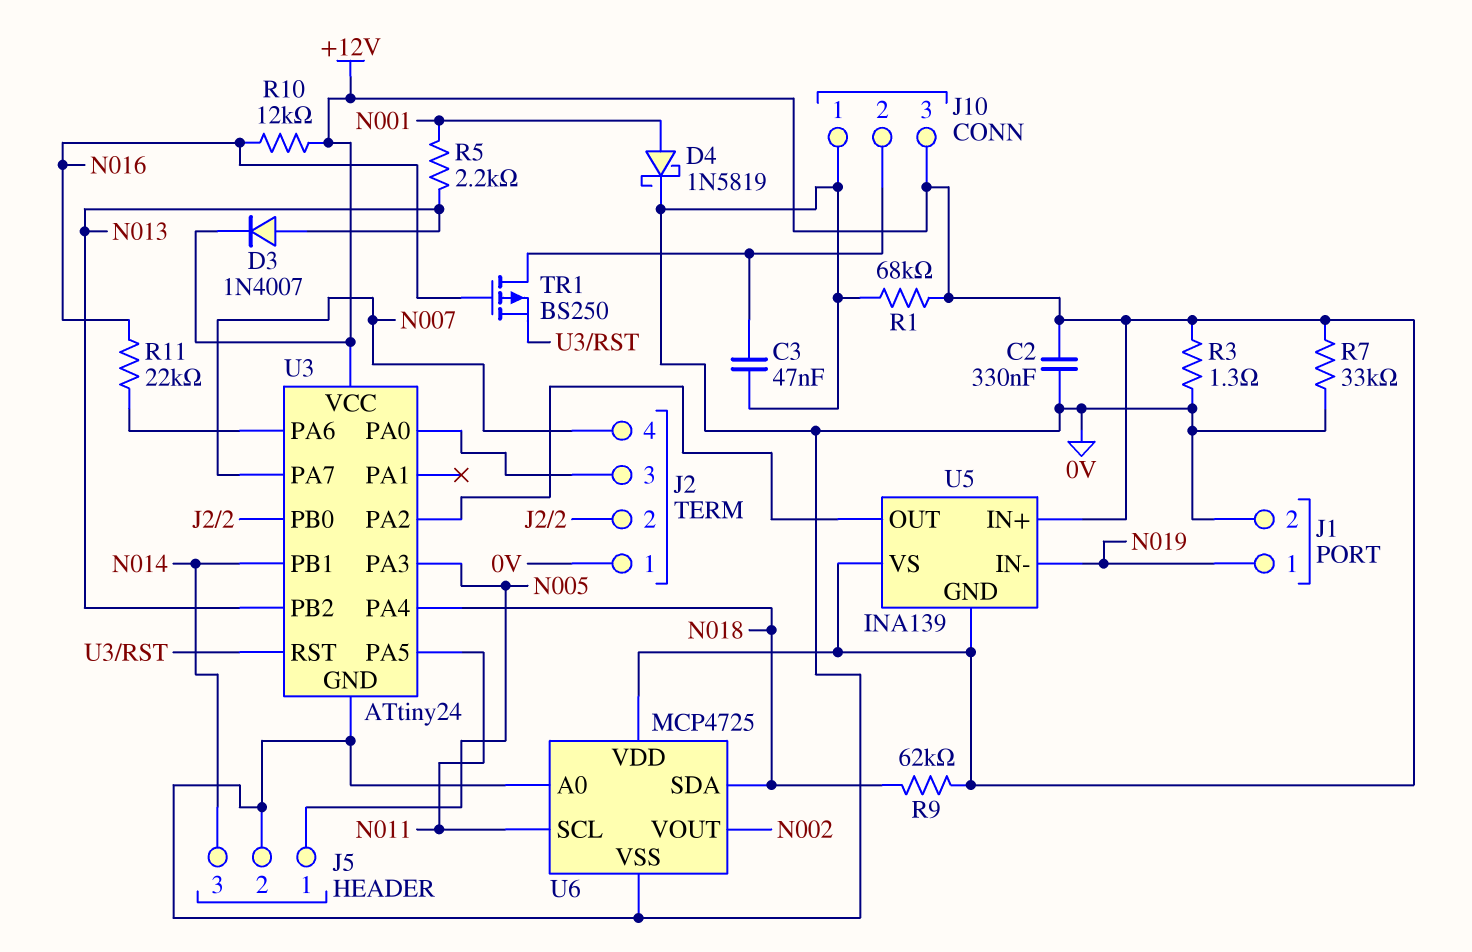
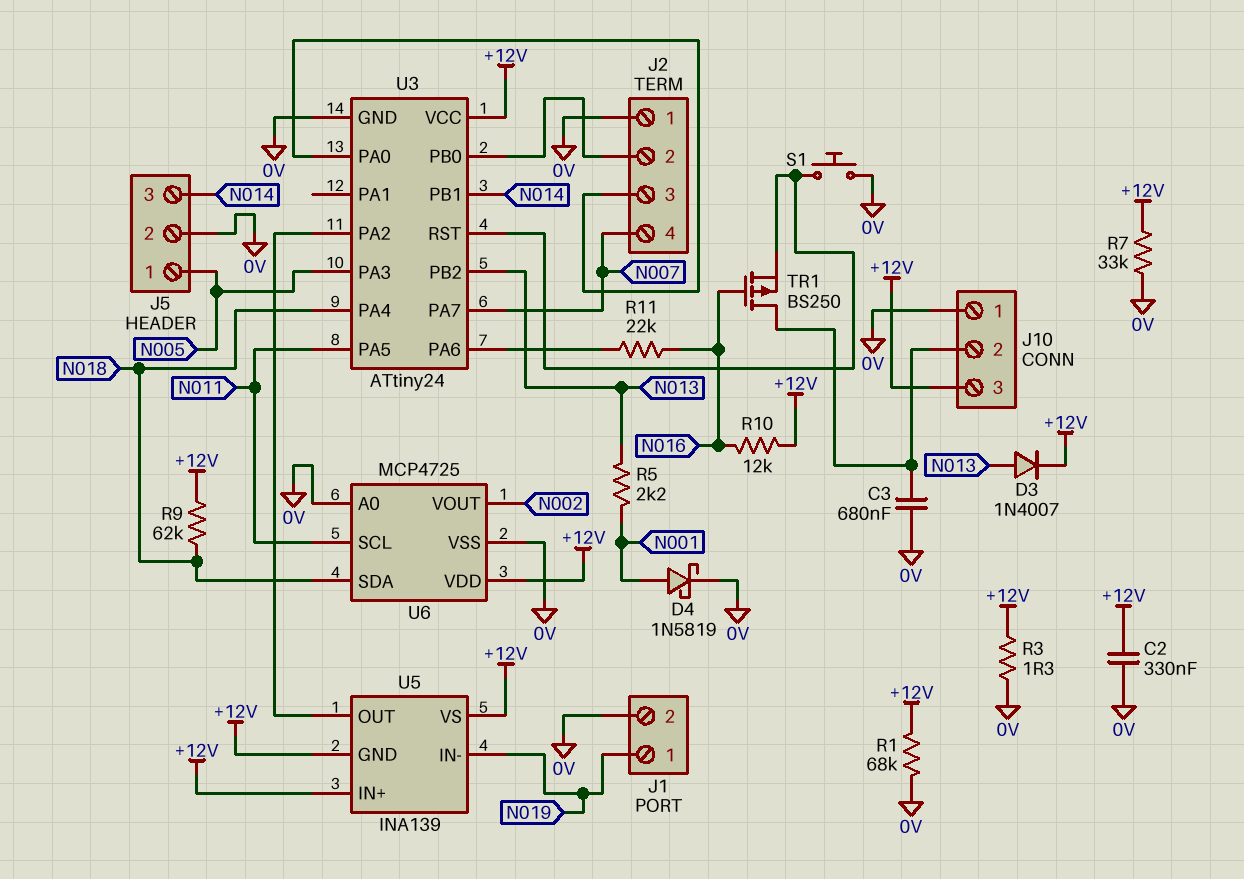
C3: 47nF (0V, J10/2) -> 680nF (0V, J10/2)
S1: none -> button (0V, U3/RST)

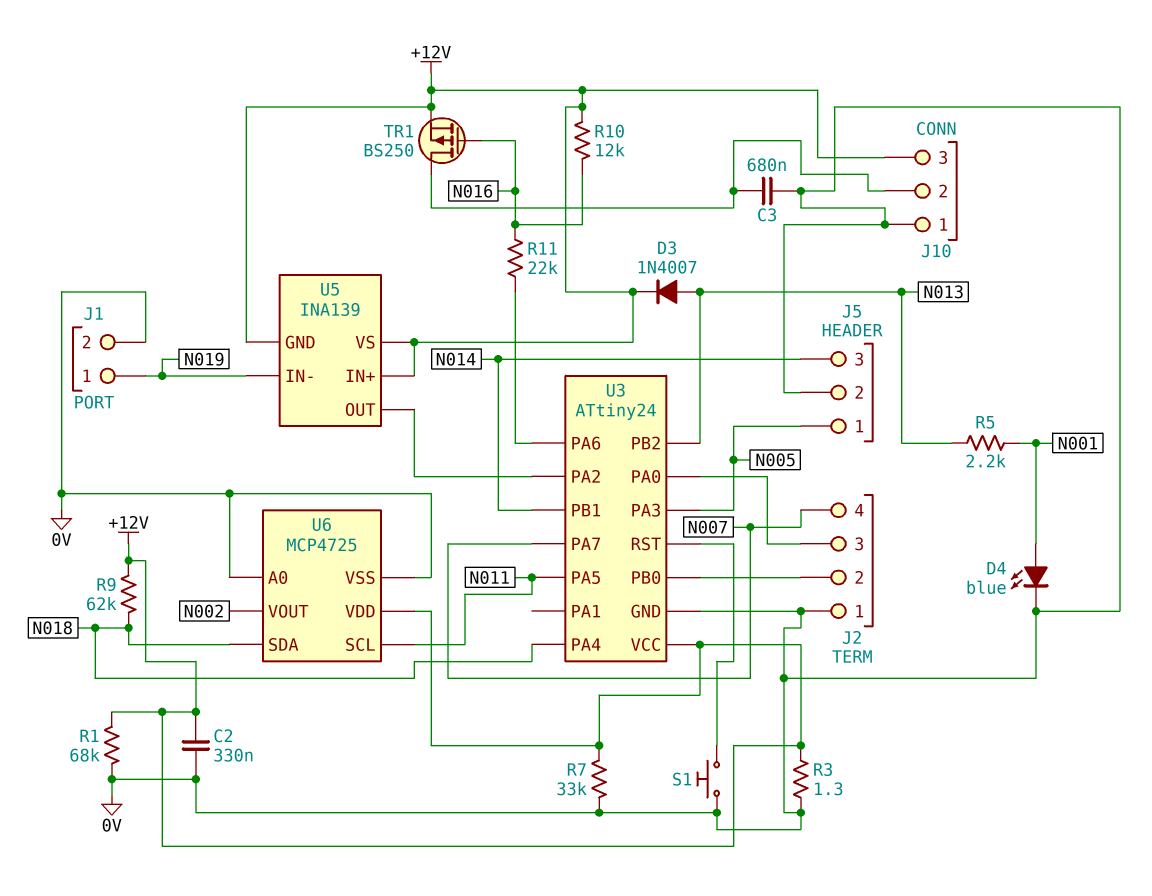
D4: schottky 1N5819 (A N001, K 0V) -> LED blue (A N001, K 0V)
TR1: PMOS BS250 (G N016, D J10/2, S U3/RST) -> PMOS BS250 (G N016, D J10/2, S +12V)

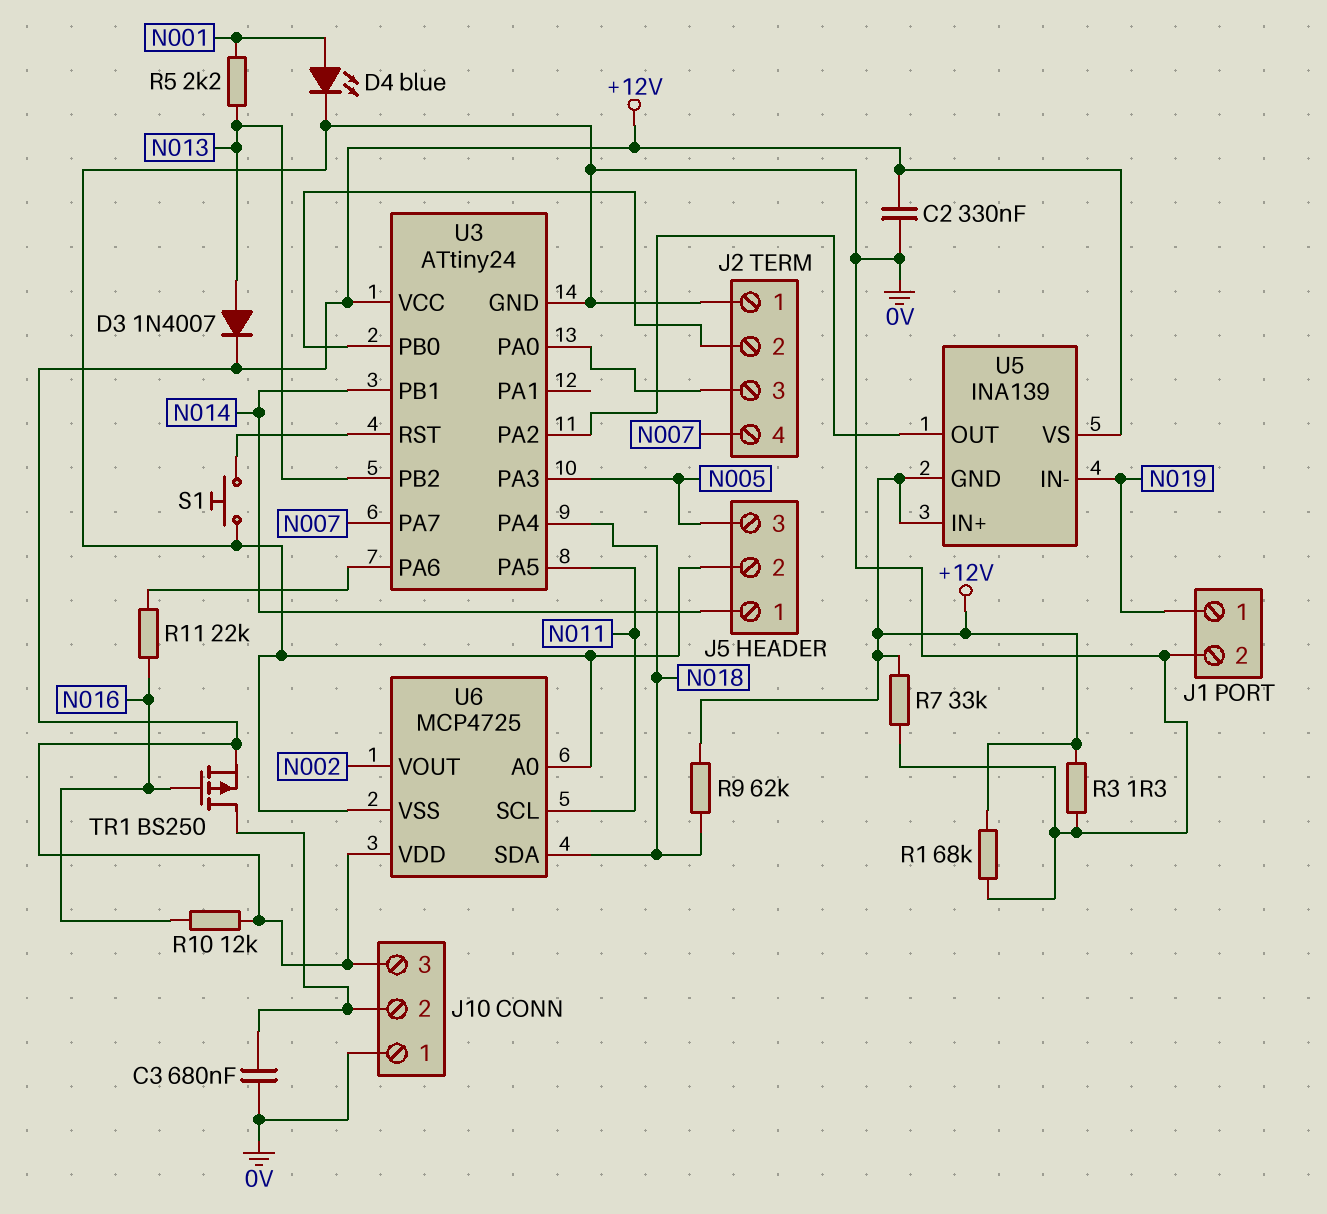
J5 pin 1: N005 -> N014
J5 pin 3: N014 -> N005

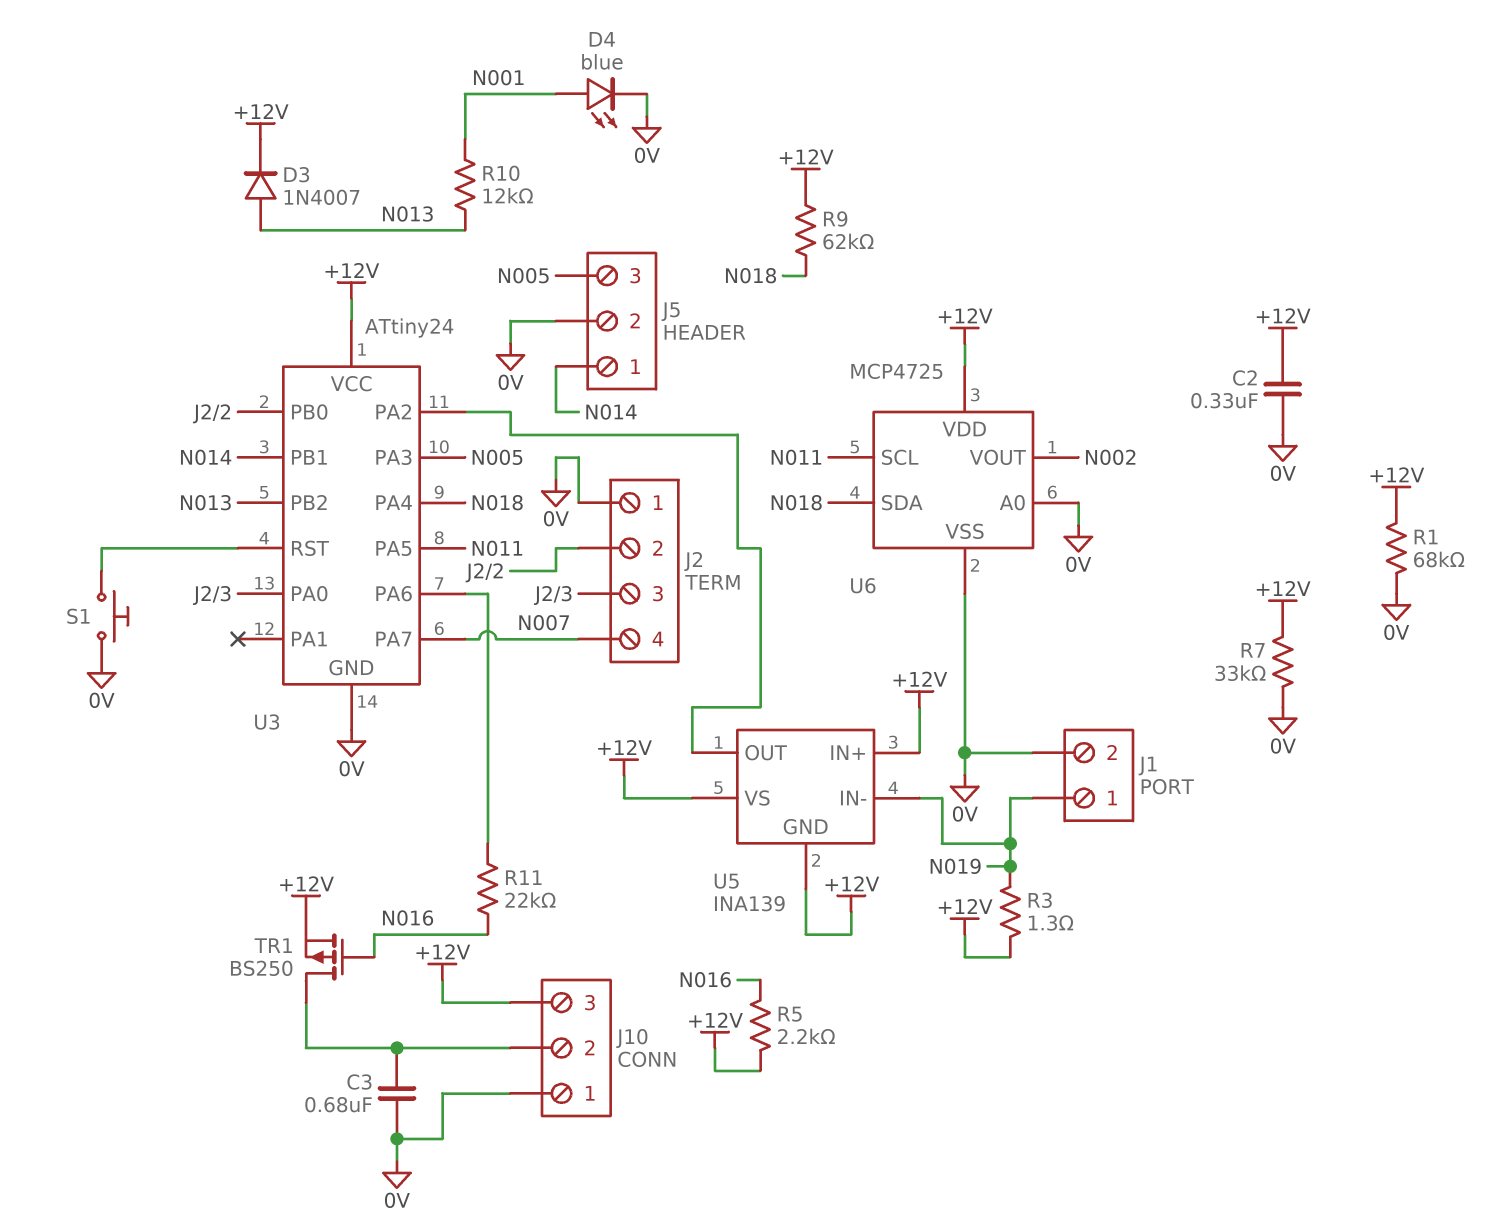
R3: 1.3 (+12V, 0V) -> 1.3 (+12V, N019)
R5: 2.2k (N001, N013) -> 2.2k (+12V, N016)
R10: 12k (+12V, N016) -> 12k (N001, N013)

